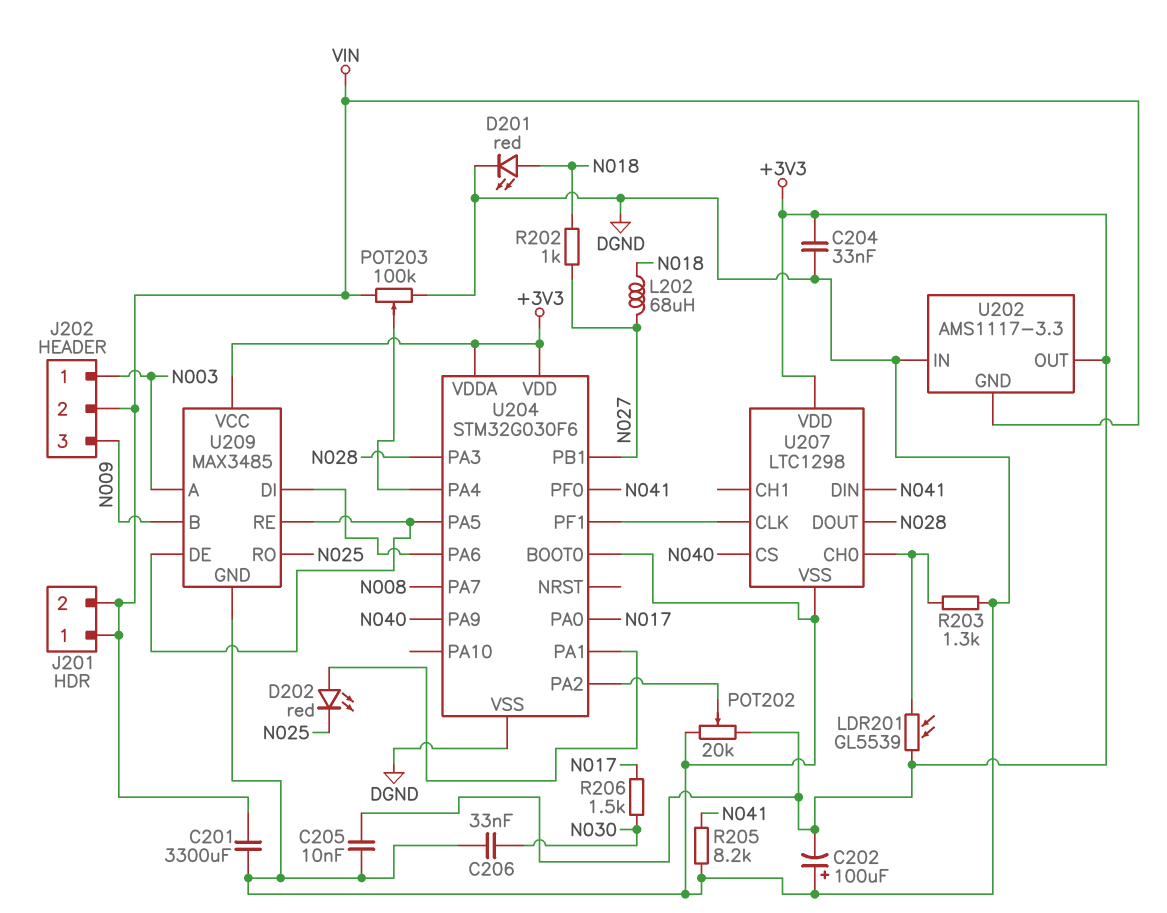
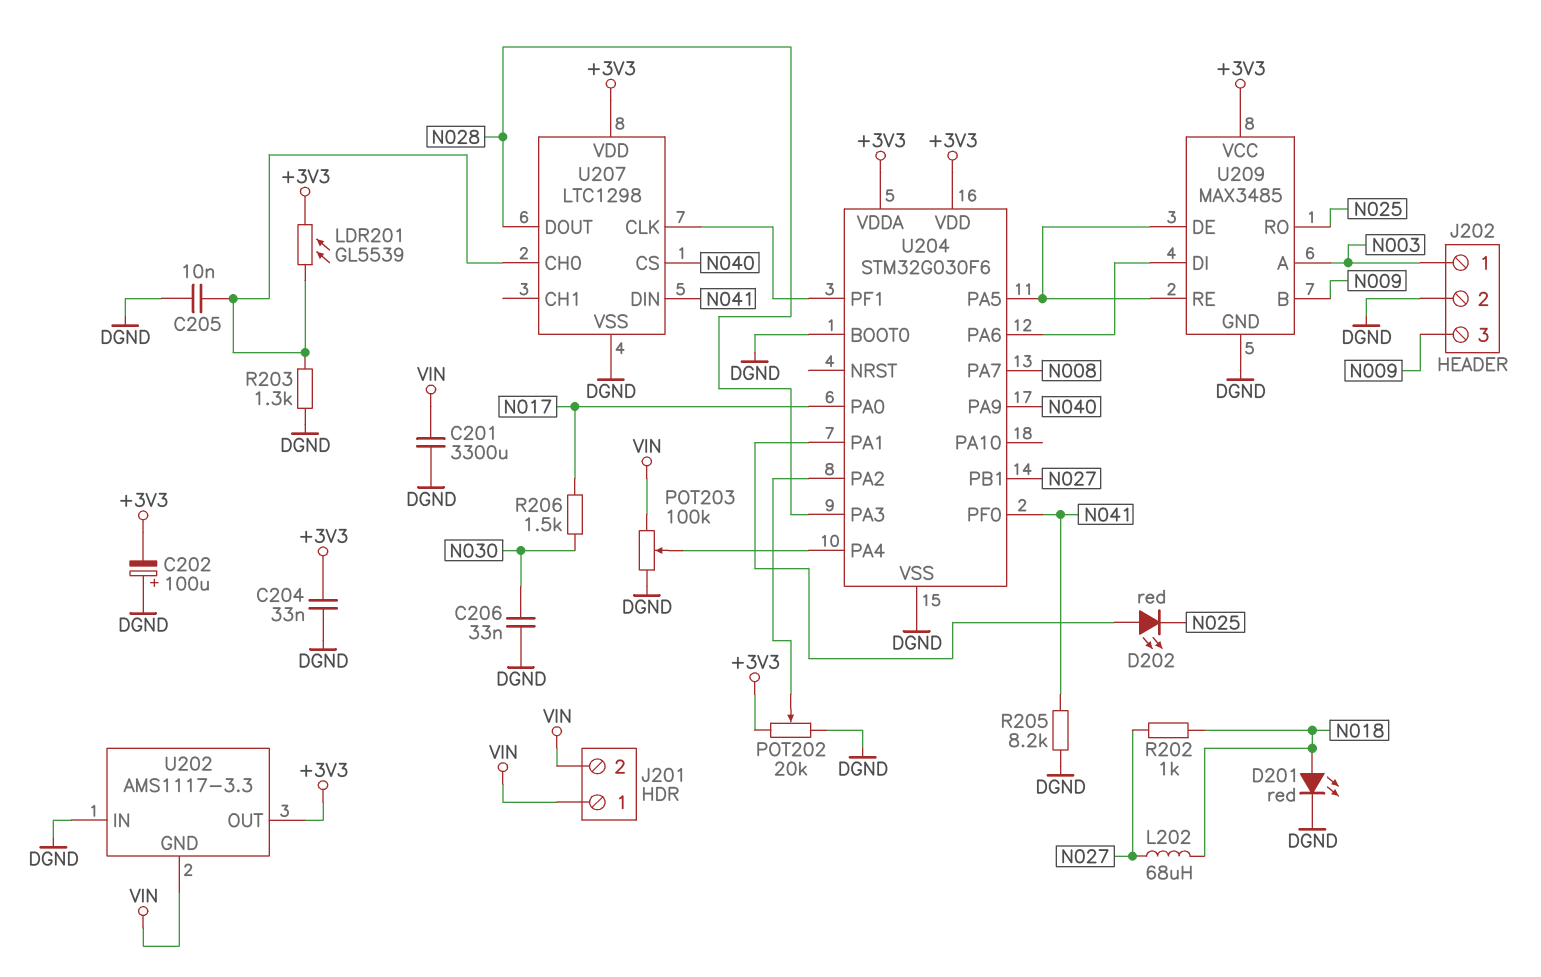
C205: 10nF (+3V3, DGND) -> 10nF (DGND, U207/CH0)
J202 pin 2: VIN -> DGND

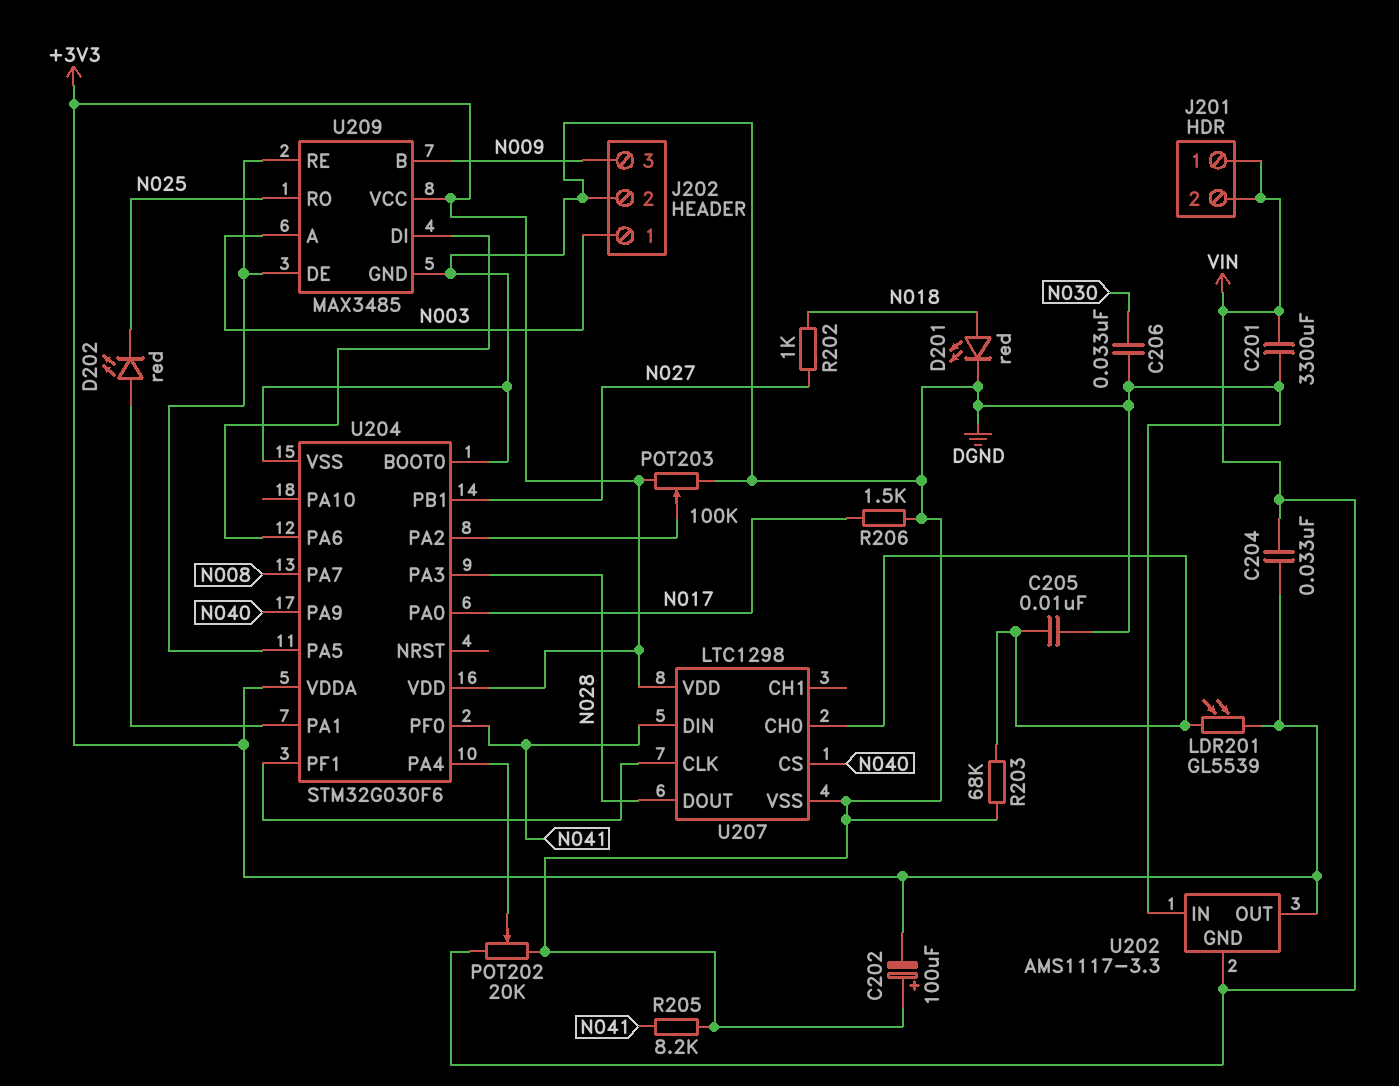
C204: 33nF (+3V3, DGND) -> 33nF (+3V3, VIN)
L202: 68uH (N018, N027) -> none
POT202: 20k (+3V3, DGND, wiper U204/PA2) -> 20k (DGND, VIN, wiper U204/PA4)
POT203: 100k (DGND, VIN, wiper U204/PA4) -> 100k (+3V3, DGND, wiper U204/PA2)
R203: 1.3k (DGND, U207/CH0) -> 68k (DGND, U207/CH0)
R206: 1.5k (N017, N030) -> 1.5k (DGND, N017)

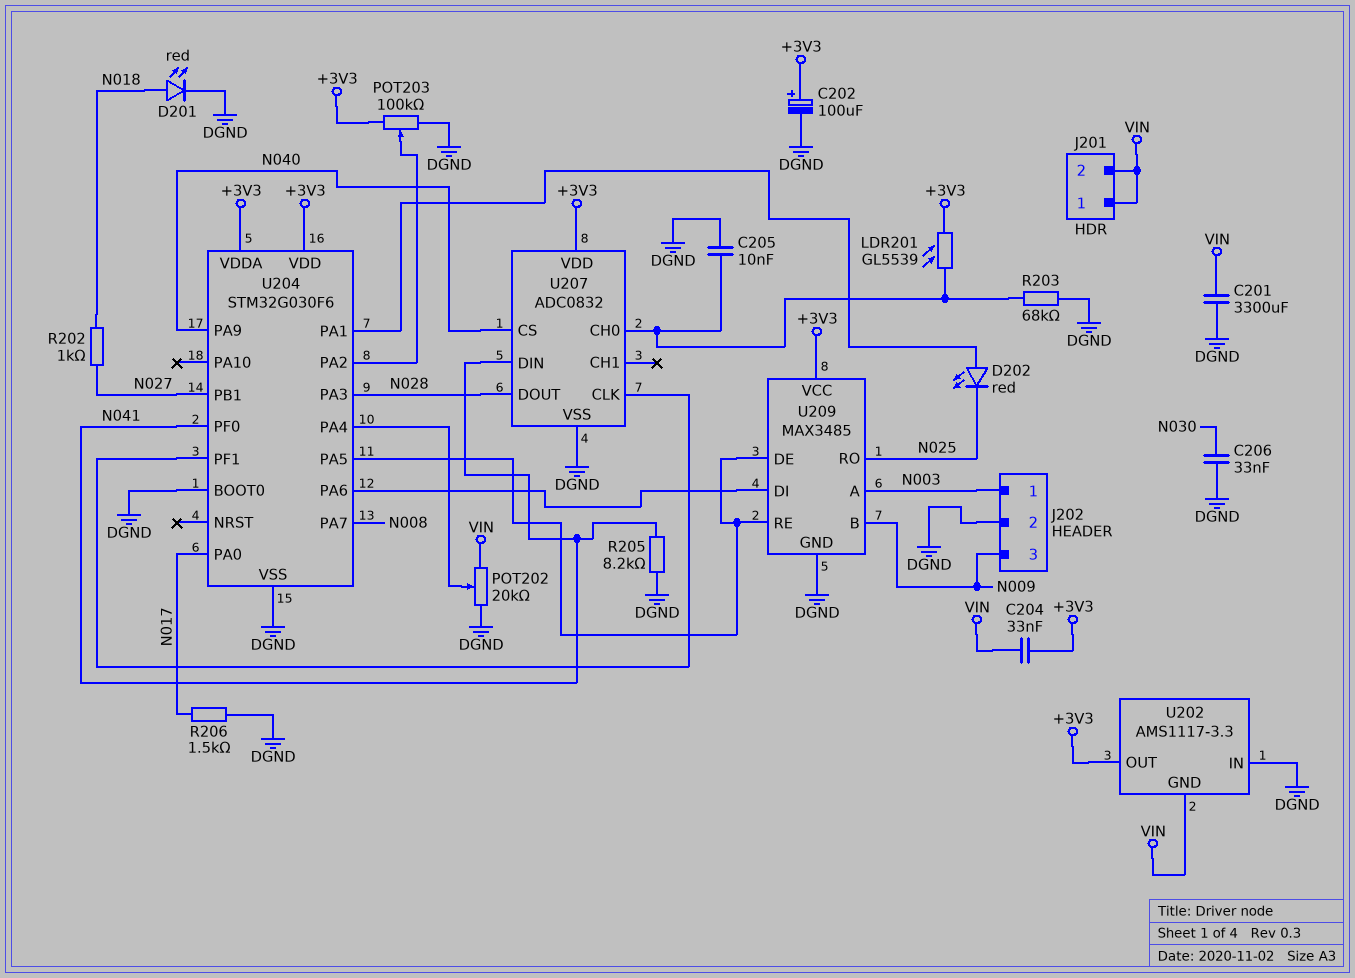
C202: 100uF (plus DGND, minus +3V3) -> 100uF (plus +3V3, minus DGND)
U207: LTC1298 -> ADC0832

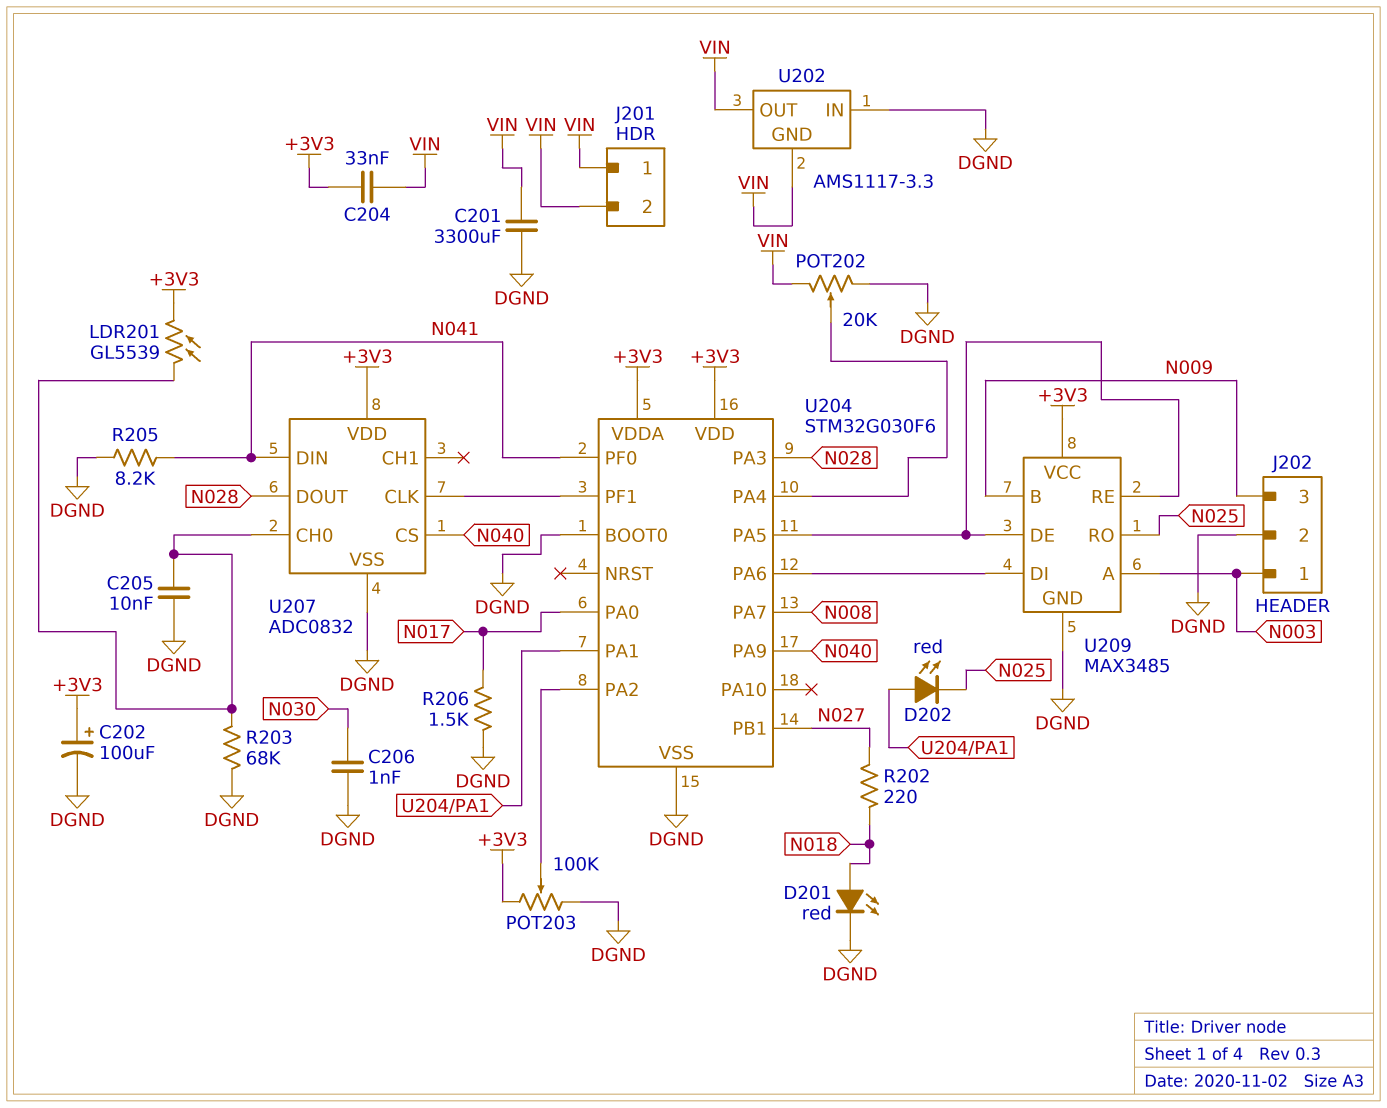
C206: 33nF (DGND, N030) -> 1nF (DGND, N030)
R202: 1k (N018, N027) -> 220 (N018, N027)
U202 pin OUT: +3V3 -> VIN

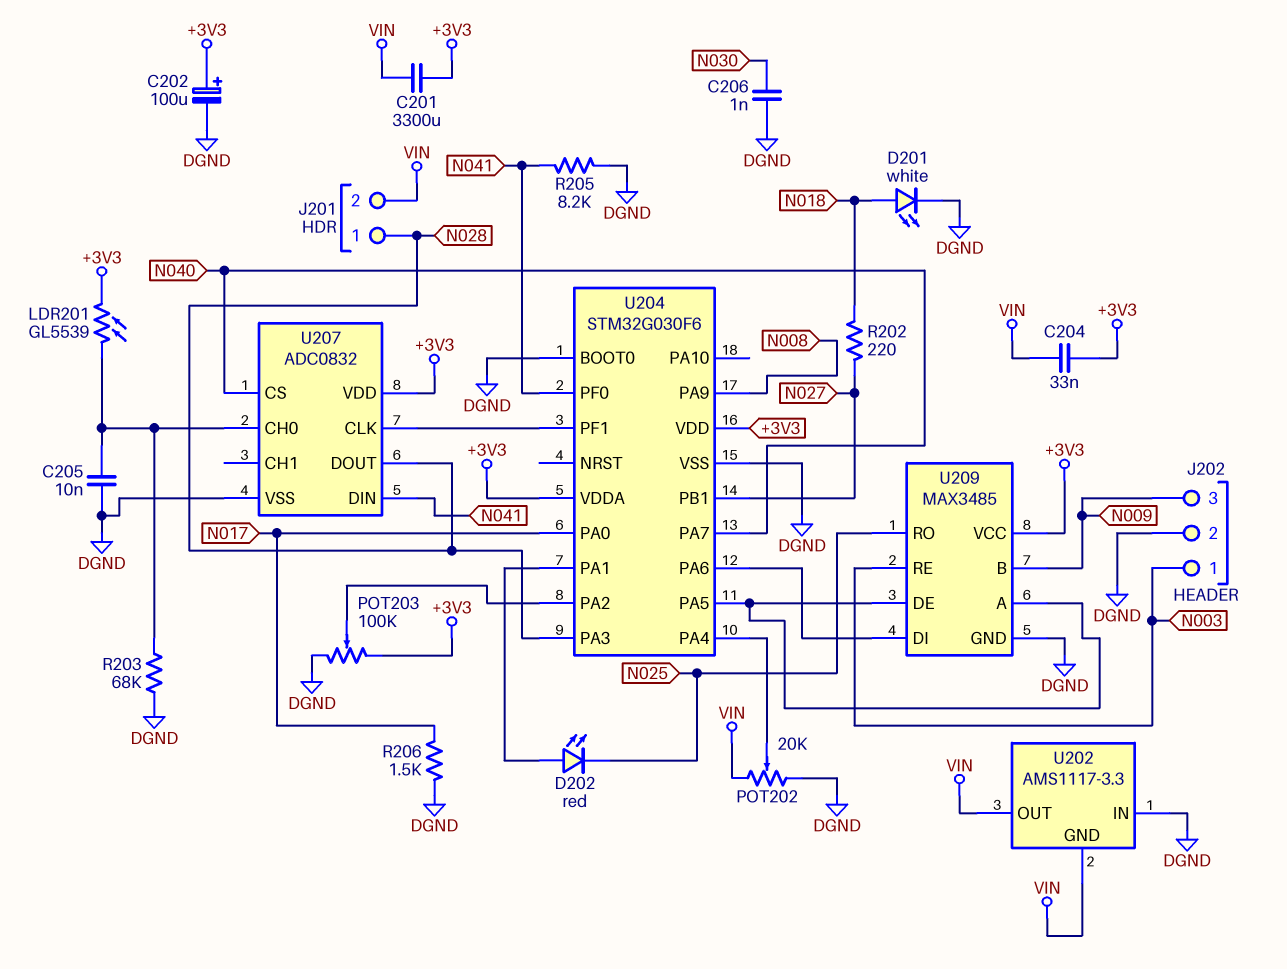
C201: 3300uF (DGND, VIN) -> 3300uF (+3V3, VIN)
D201: LED red (A N018, K DGND) -> LED white (A N018, K DGND)
J201 pin 1: VIN -> N028
U204 pin PA7: N008 -> N040
U204 pin PA9: N040 -> N008
U209 pin A: N003 -> U204/PA5
U209 pin RE: U204/PA5 -> N003

